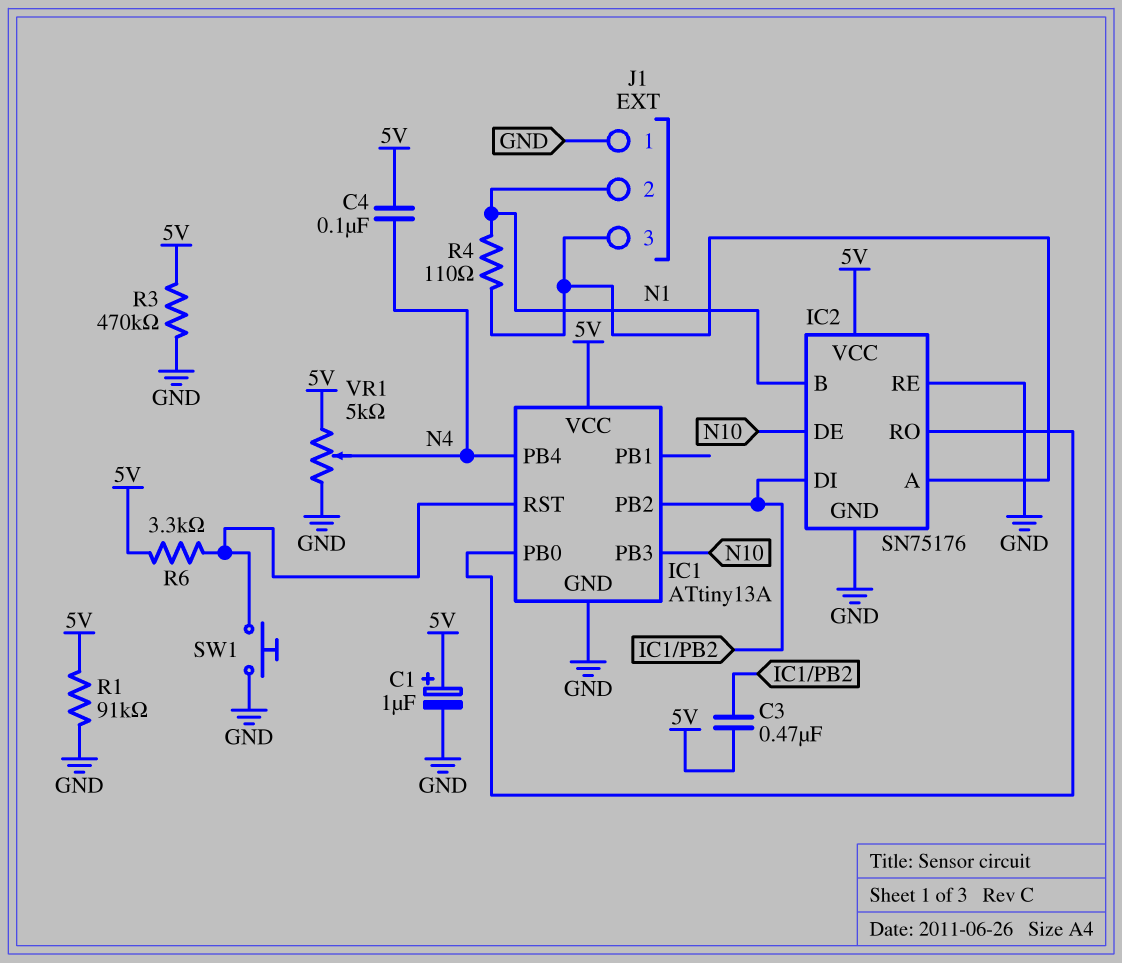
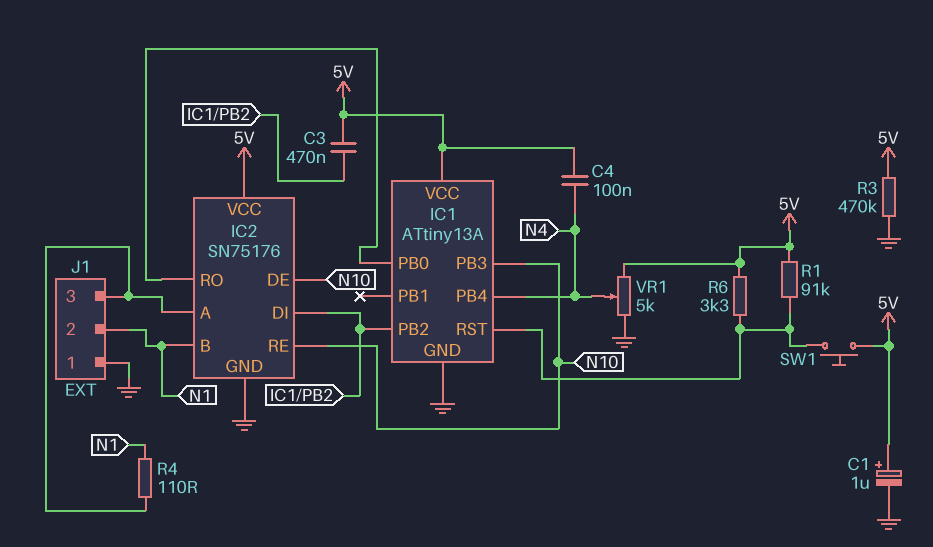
IC2 pin RE: GND -> N10
R1: 91k (5V, GND) -> 91k (5V, IC1/RST)
SW1: button (GND, IC1/RST) -> button (5V, IC1/RST)

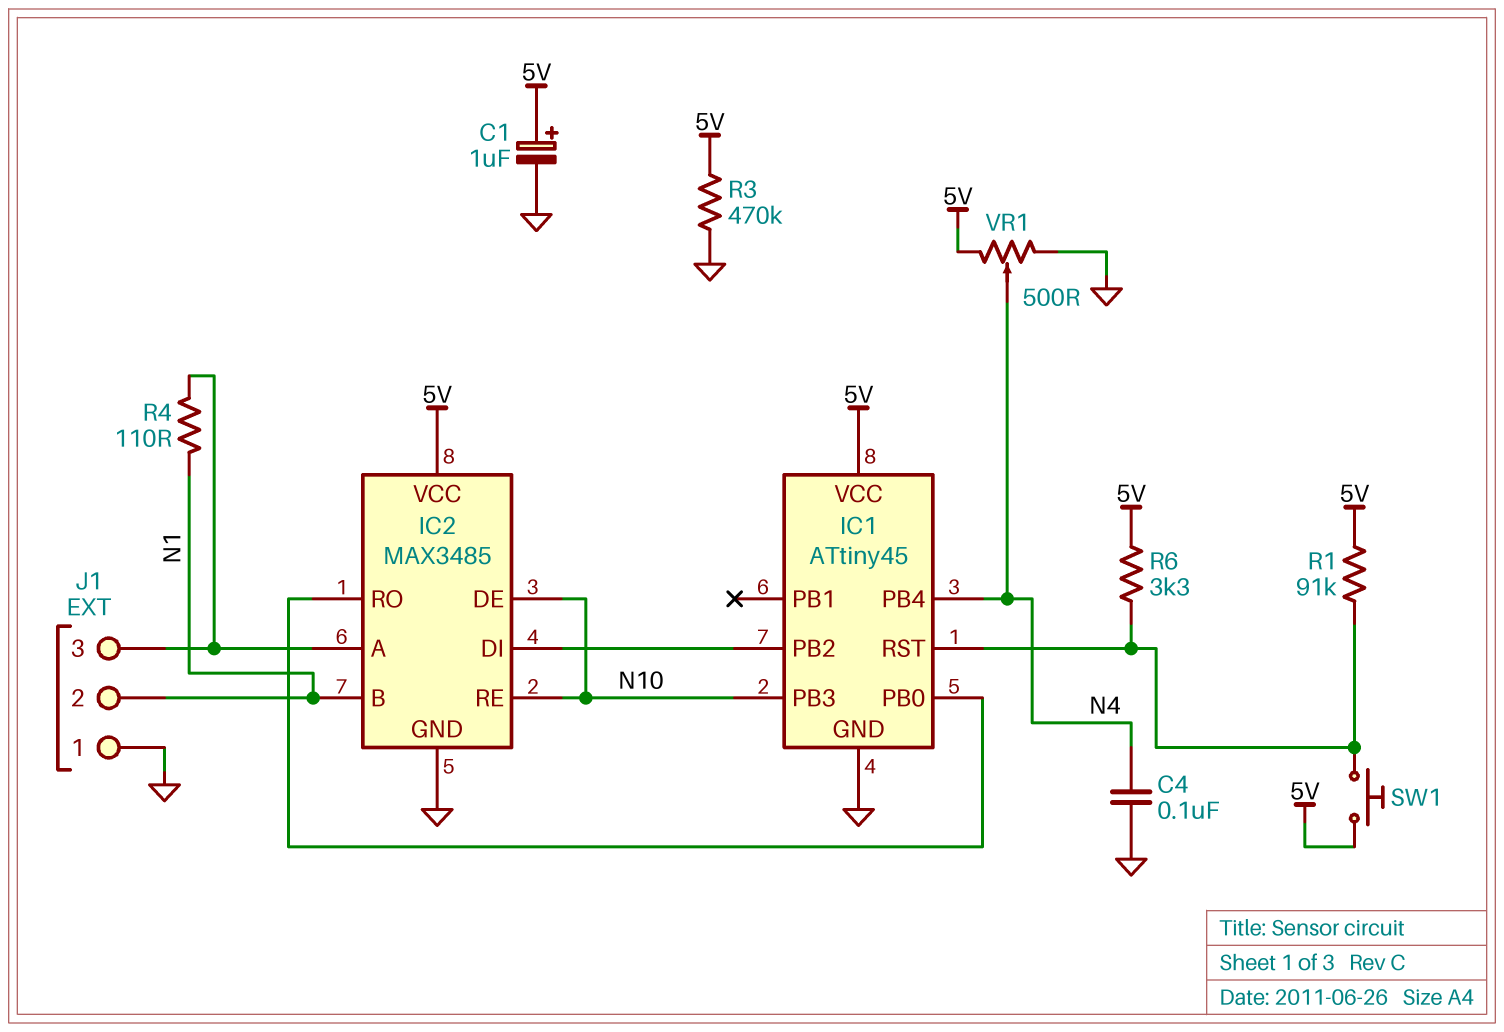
C3: 470nF (5V, IC1/PB2) -> none
C4: 100nF (5V, N4) -> 100nF (GND, N4)
IC1: ATtiny13A -> ATtiny45
IC2: SN75176 -> MAX3485
VR1: 5k (5V, GND, wiper N4) -> 500 (5V, GND, wiper N4)

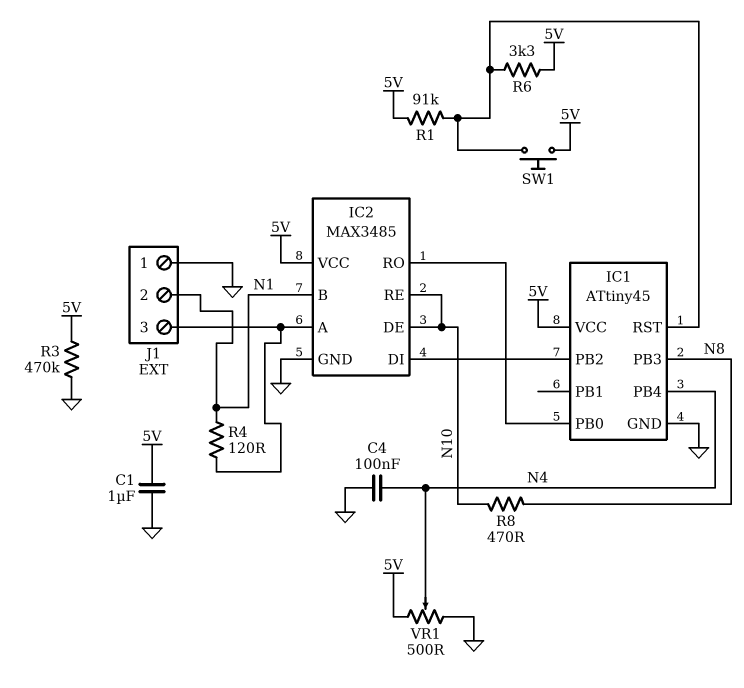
C1: 1uF (plus 5V, minus GND) -> 1uF (5V, GND)
IC1 pin PB3: N10 -> N8
R4: 110 (IC2/A, N1) -> 120 (IC2/A, N1)
R8: none -> 470 (N8, N10)

